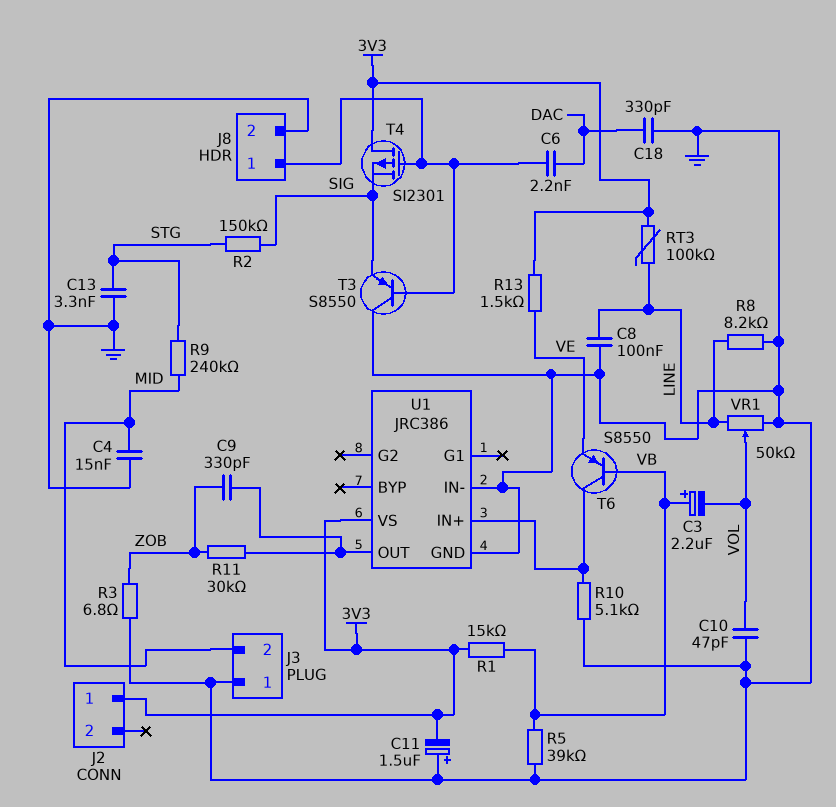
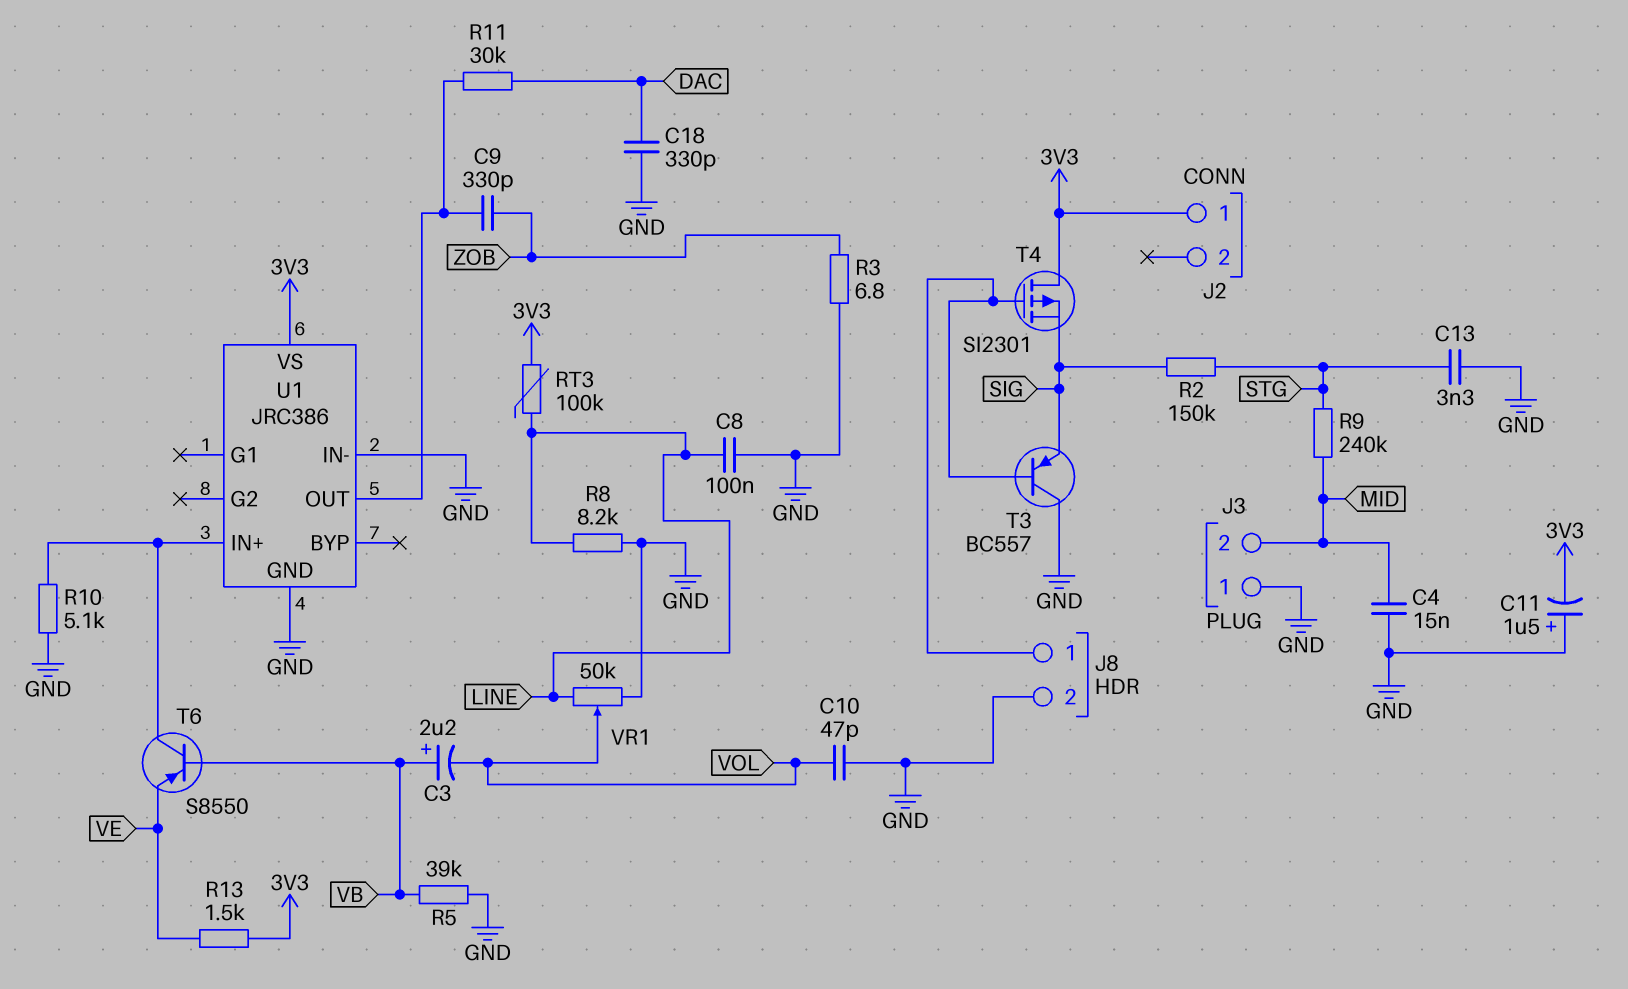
C6: 2.2nF (DAC, J8/1) -> none
R1: 15k (3V3, VB) -> none
R11: 30k (U1/OUT, ZOB) -> 30k (DAC, U1/OUT)
T3: PNP S8550 (B J8/1, C GND, E SIG) -> PNP BC557 (B J8/1, C GND, E SIG)

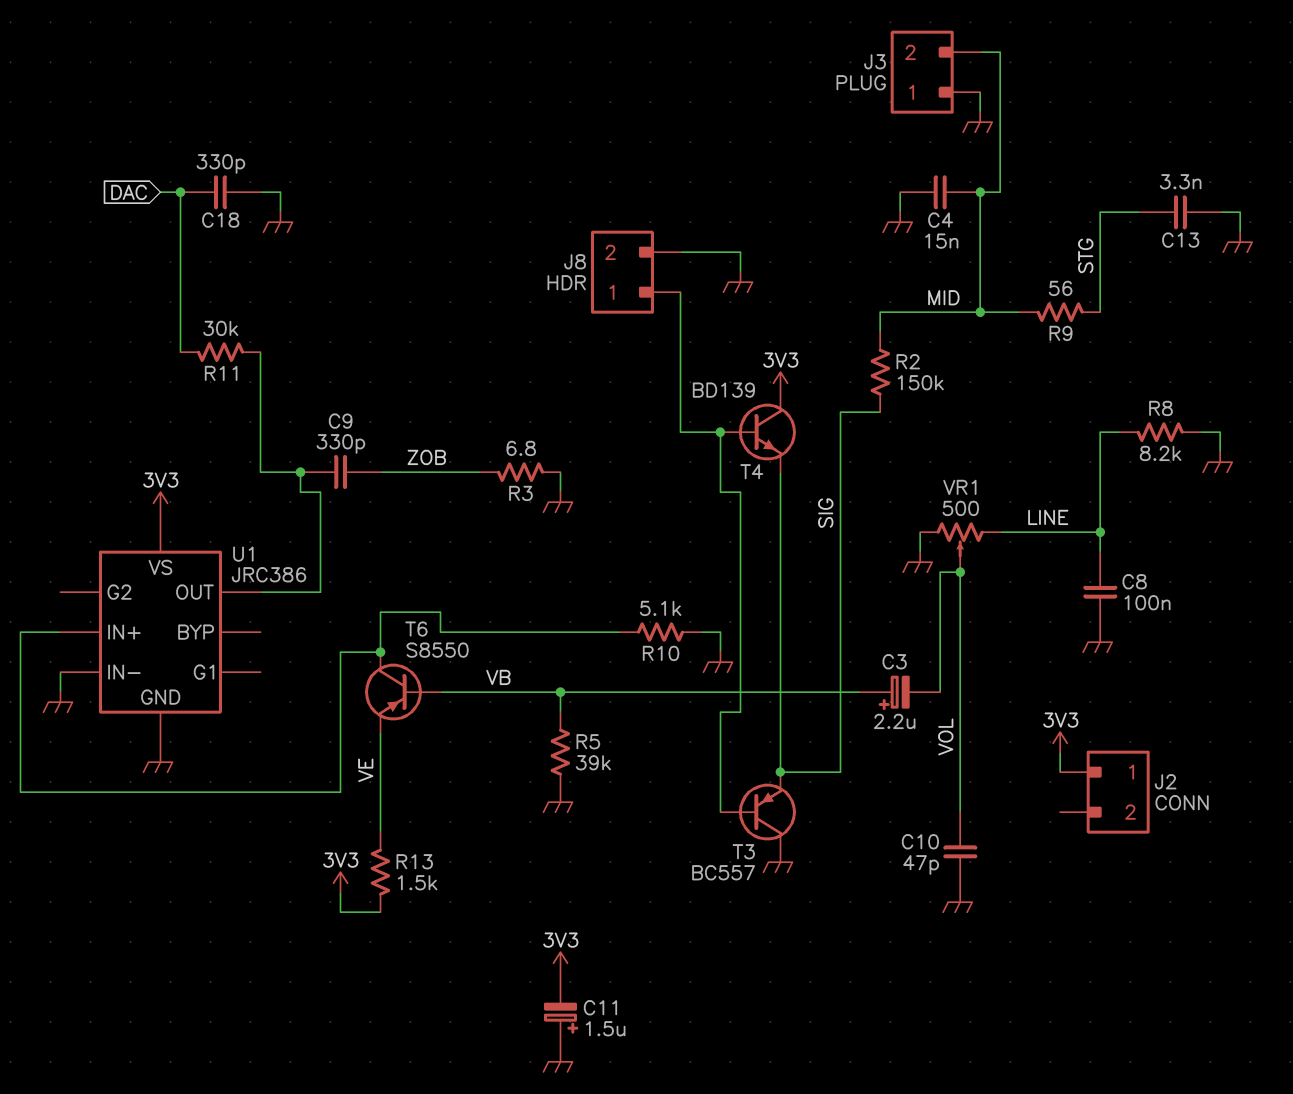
R2: 150k (SIG, STG) -> 150k (MID, SIG)
R9: 240k (MID, STG) -> 56 (MID, STG)
RT3: 100k (3V3, LINE) -> none
T4: PMOS SI2301 (G J8/1, D 3V3, S SIG) -> NPN BD139 (B J8/1, C 3V3, E SIG)
VR1: 50k (GND, LINE, wiper VOL) -> 500 (GND, LINE, wiper VOL)

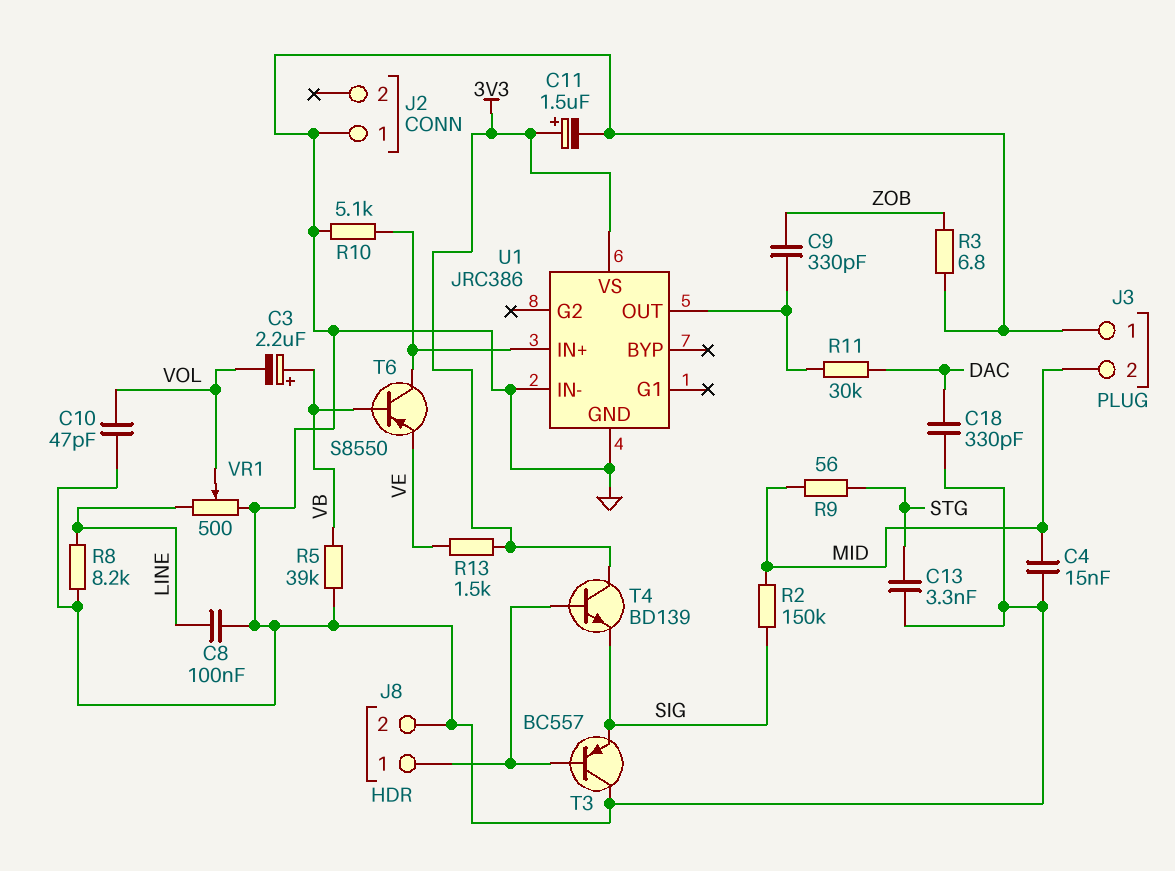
C11: 1.5uF (plus GND, minus 3V3) -> 1.5uF (plus 3V3, minus GND)
J2 pin 1: 3V3 -> GND

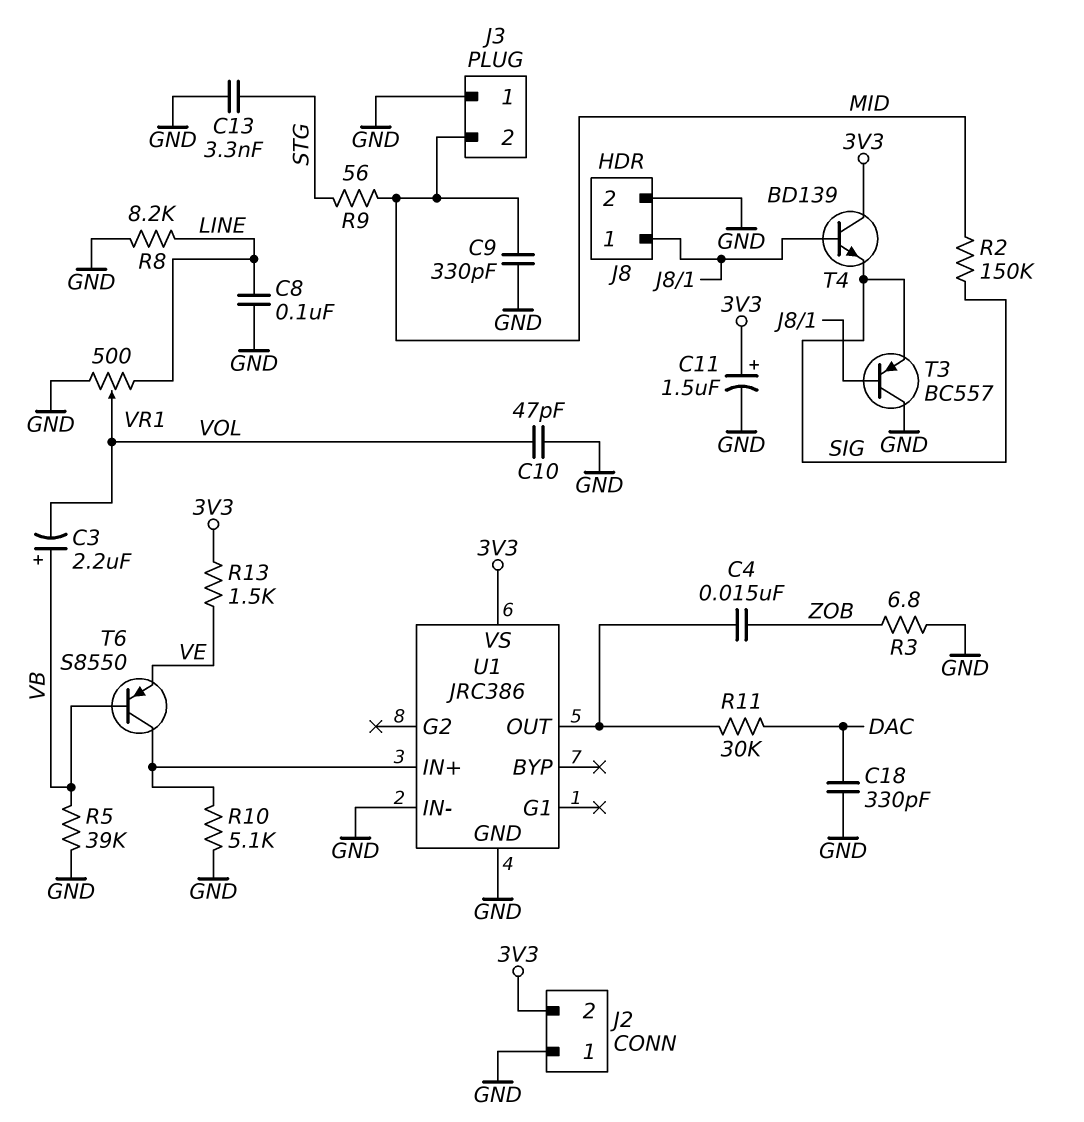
C4: 15nF (GND, MID) -> 15nF (U1/OUT, ZOB)
C9: 330pF (U1/OUT, ZOB) -> 330pF (GND, MID)
J2 pin 2: none -> 3V3

